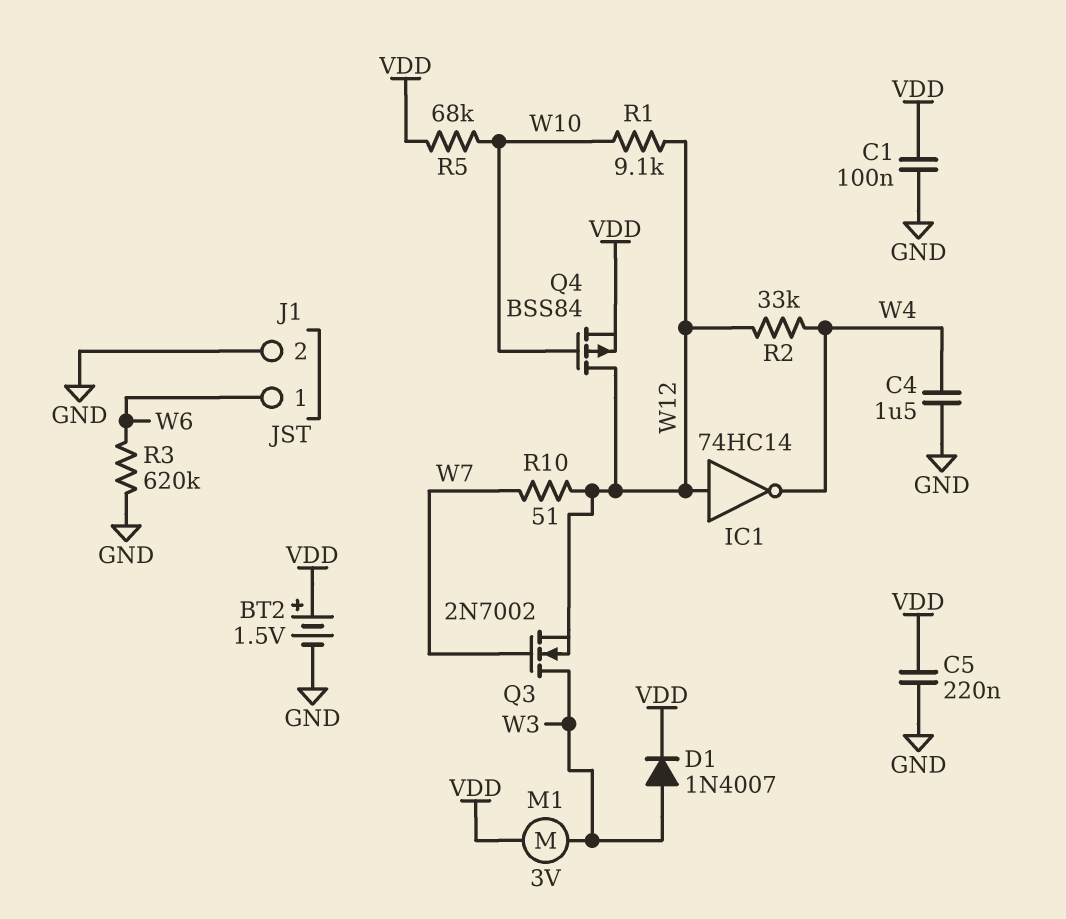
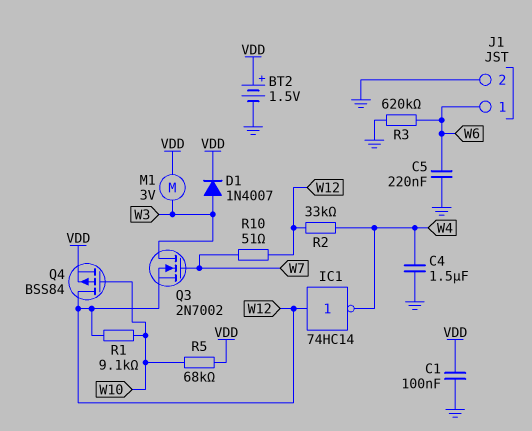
C5: 220nF (GND, VDD) -> 220nF (GND, W6)

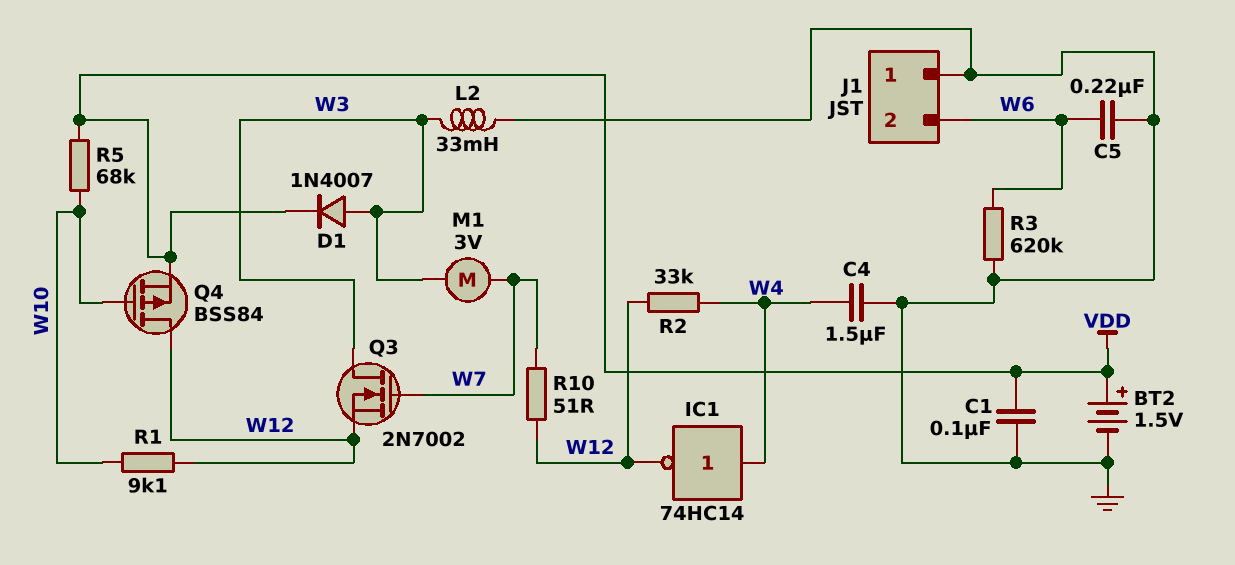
IC1: NOT 74HC14 (in W12, out W4) -> NOT 74HC14 (in W4, out W12)
J1 pin 1: W6 -> GND
J1 pin 2: GND -> W6
L2: none -> 33mH (GND, W3)
M1: motor 3V (VDD, W3) -> motor 3V (W3, W7)

